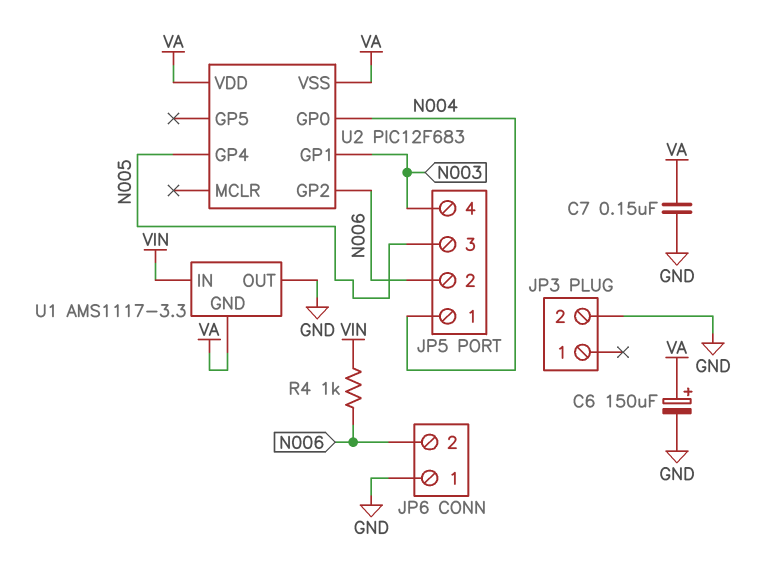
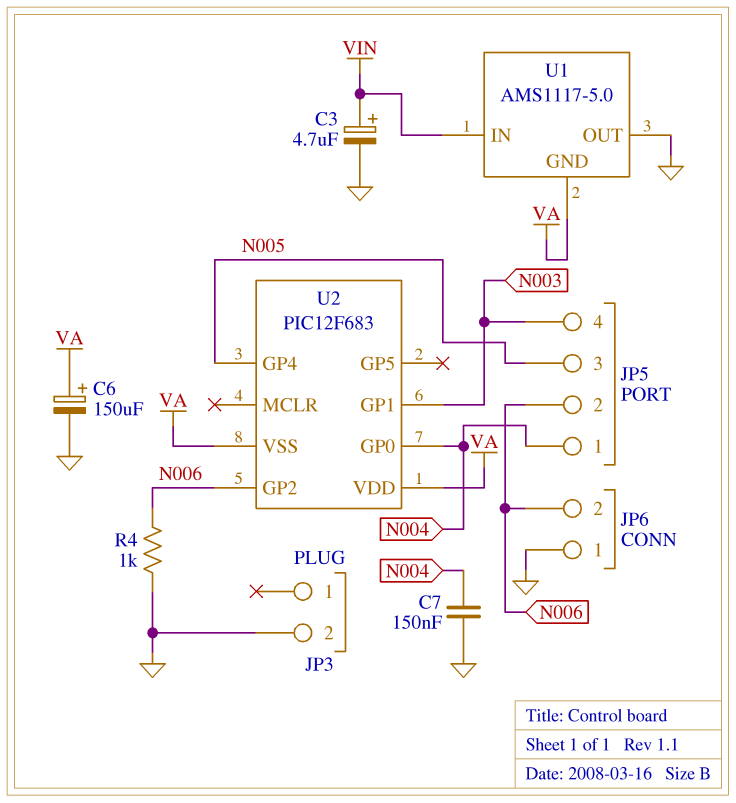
C3: none -> 4.7uF (plus VIN, minus GND)
C7: 150nF (GND, VA) -> 150nF (GND, N004)
R4: 1k (N006, VIN) -> 1k (GND, N006)
U1: AMS1117-3.3 -> AMS1117-5.0

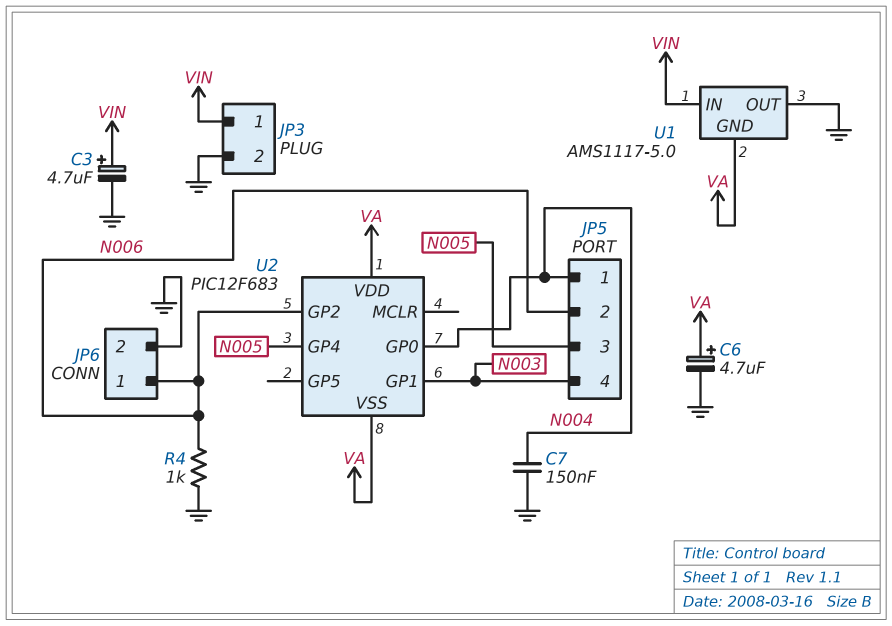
C6: 150uF (plus VA, minus GND) -> 4.7uF (plus VA, minus GND)
JP3 pin 1: none -> VIN
JP6 pin 1: GND -> N006
JP6 pin 2: N006 -> GND

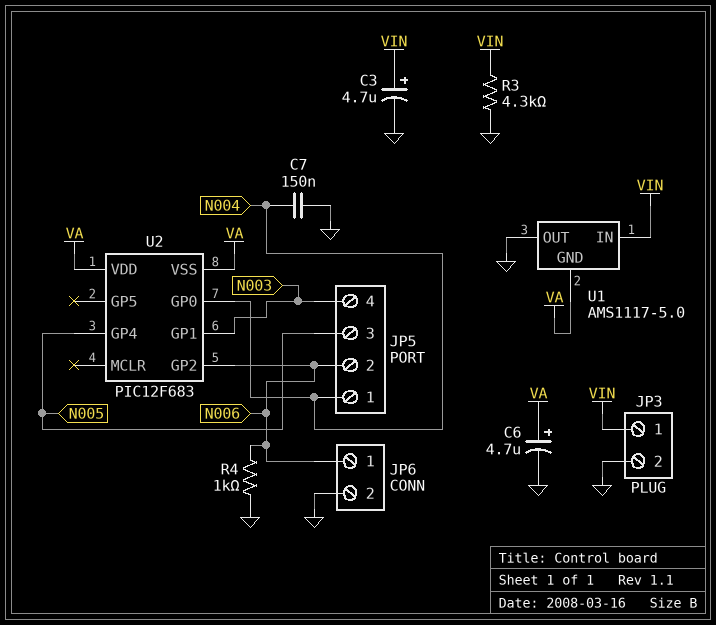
R3: none -> 4.3k (GND, VIN)

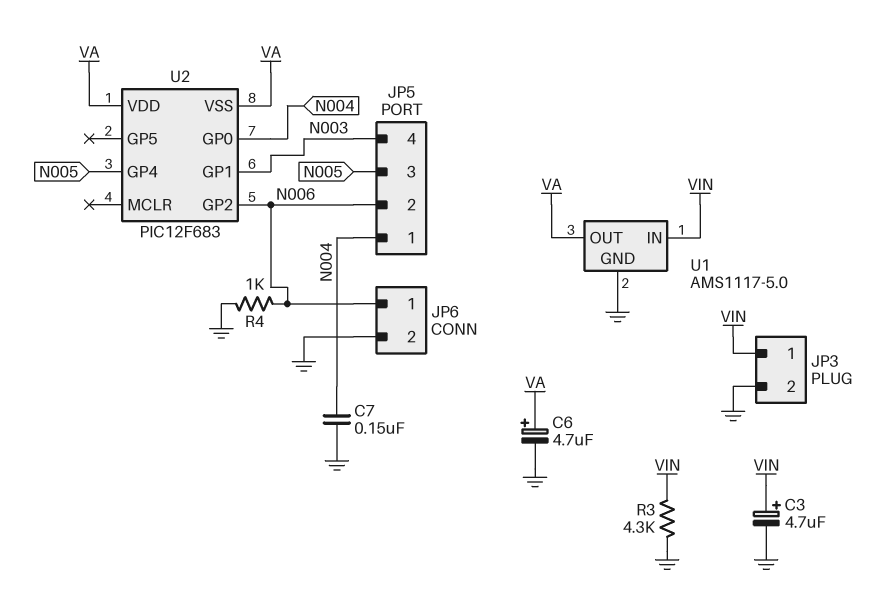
U1 pin GND: VA -> GND
U1 pin OUT: GND -> VA

